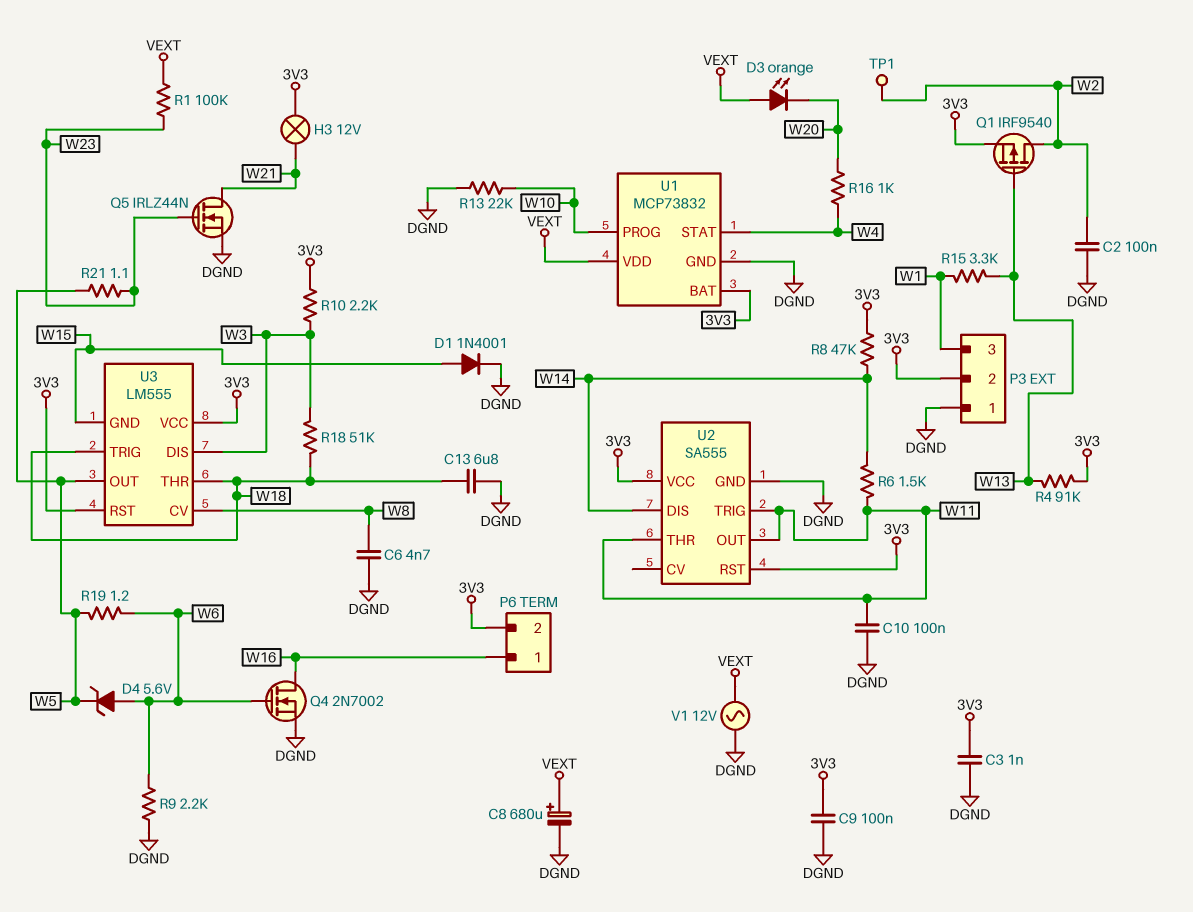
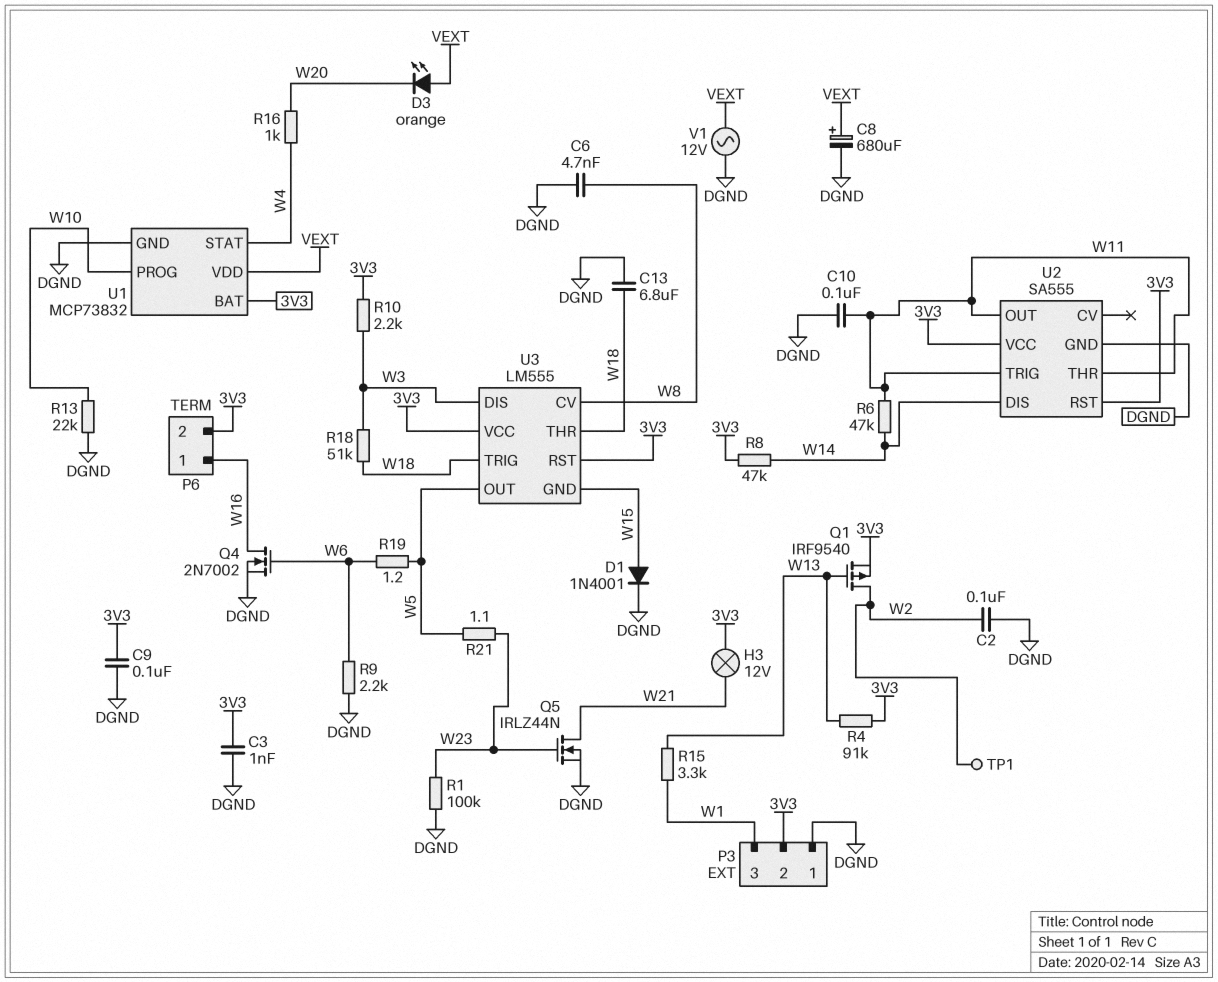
D4: zener 5.6V (A W6, K W5) -> none
R1: 100k (VEXT, W23) -> 100k (DGND, W23)
R6: 1.5k (W11, W14) -> 47k (W11, W14)

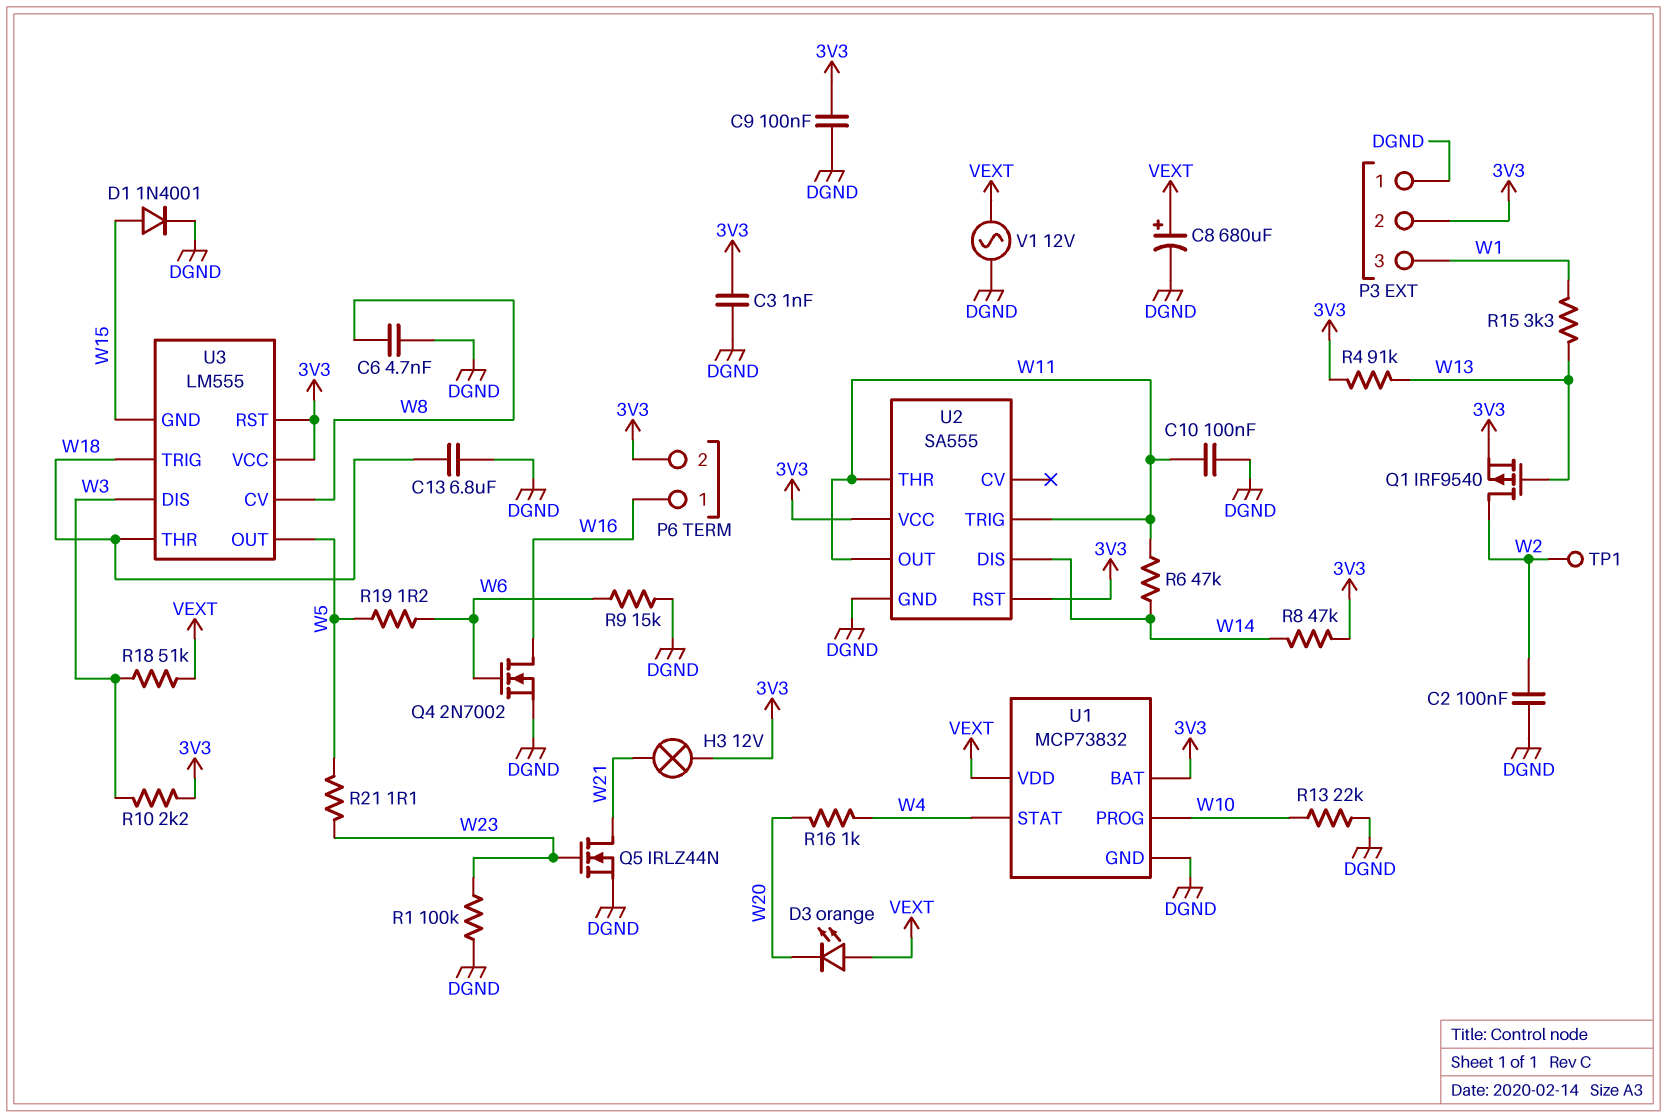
R9: 2.2k (DGND, W6) -> 15k (DGND, W6)
R18: 51k (W3, W18) -> 51k (VEXT, W3)

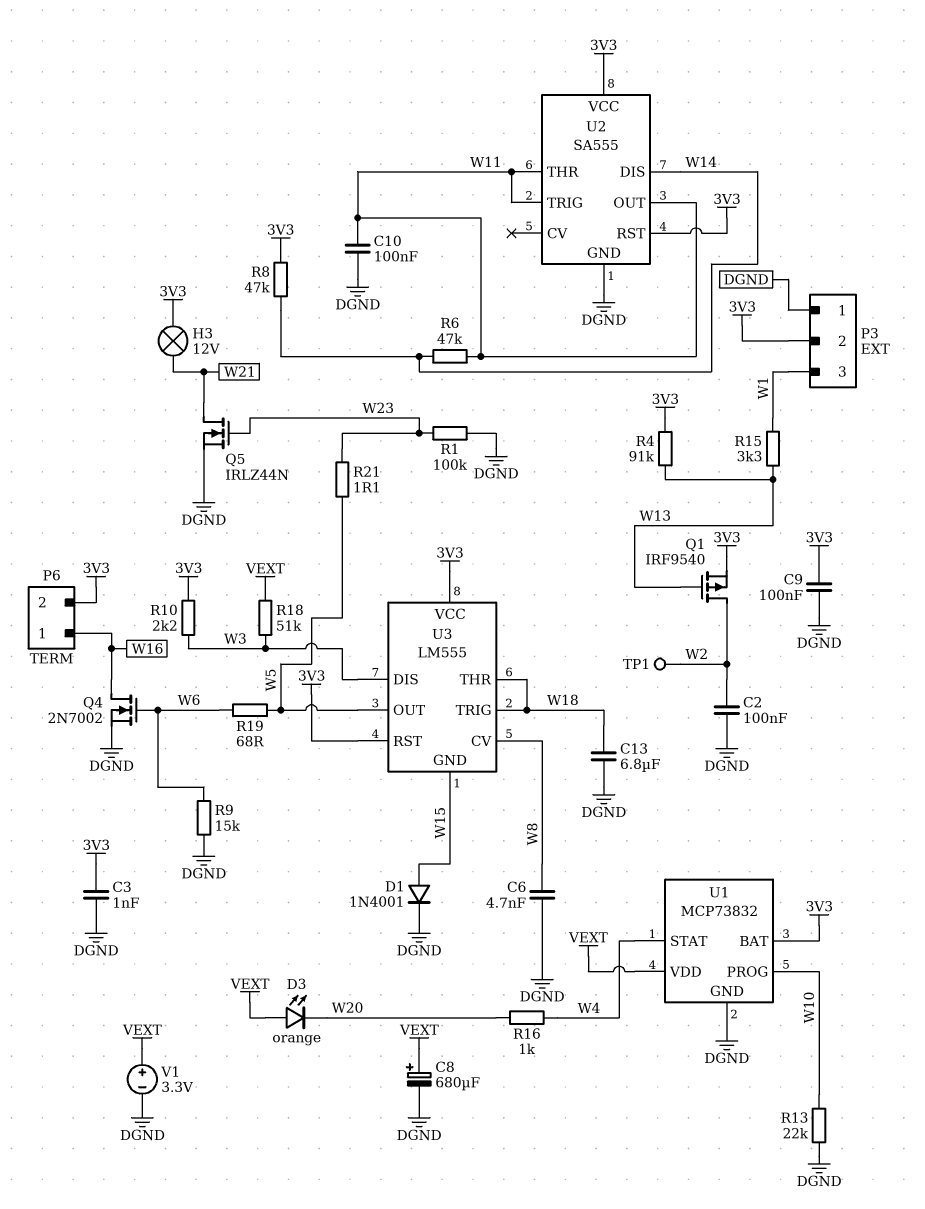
R19: 1.2 (W5, W6) -> 68 (W5, W6)
V1: AC 12V (DGND, VEXT) -> 3.3V (plus VEXT, minus DGND)

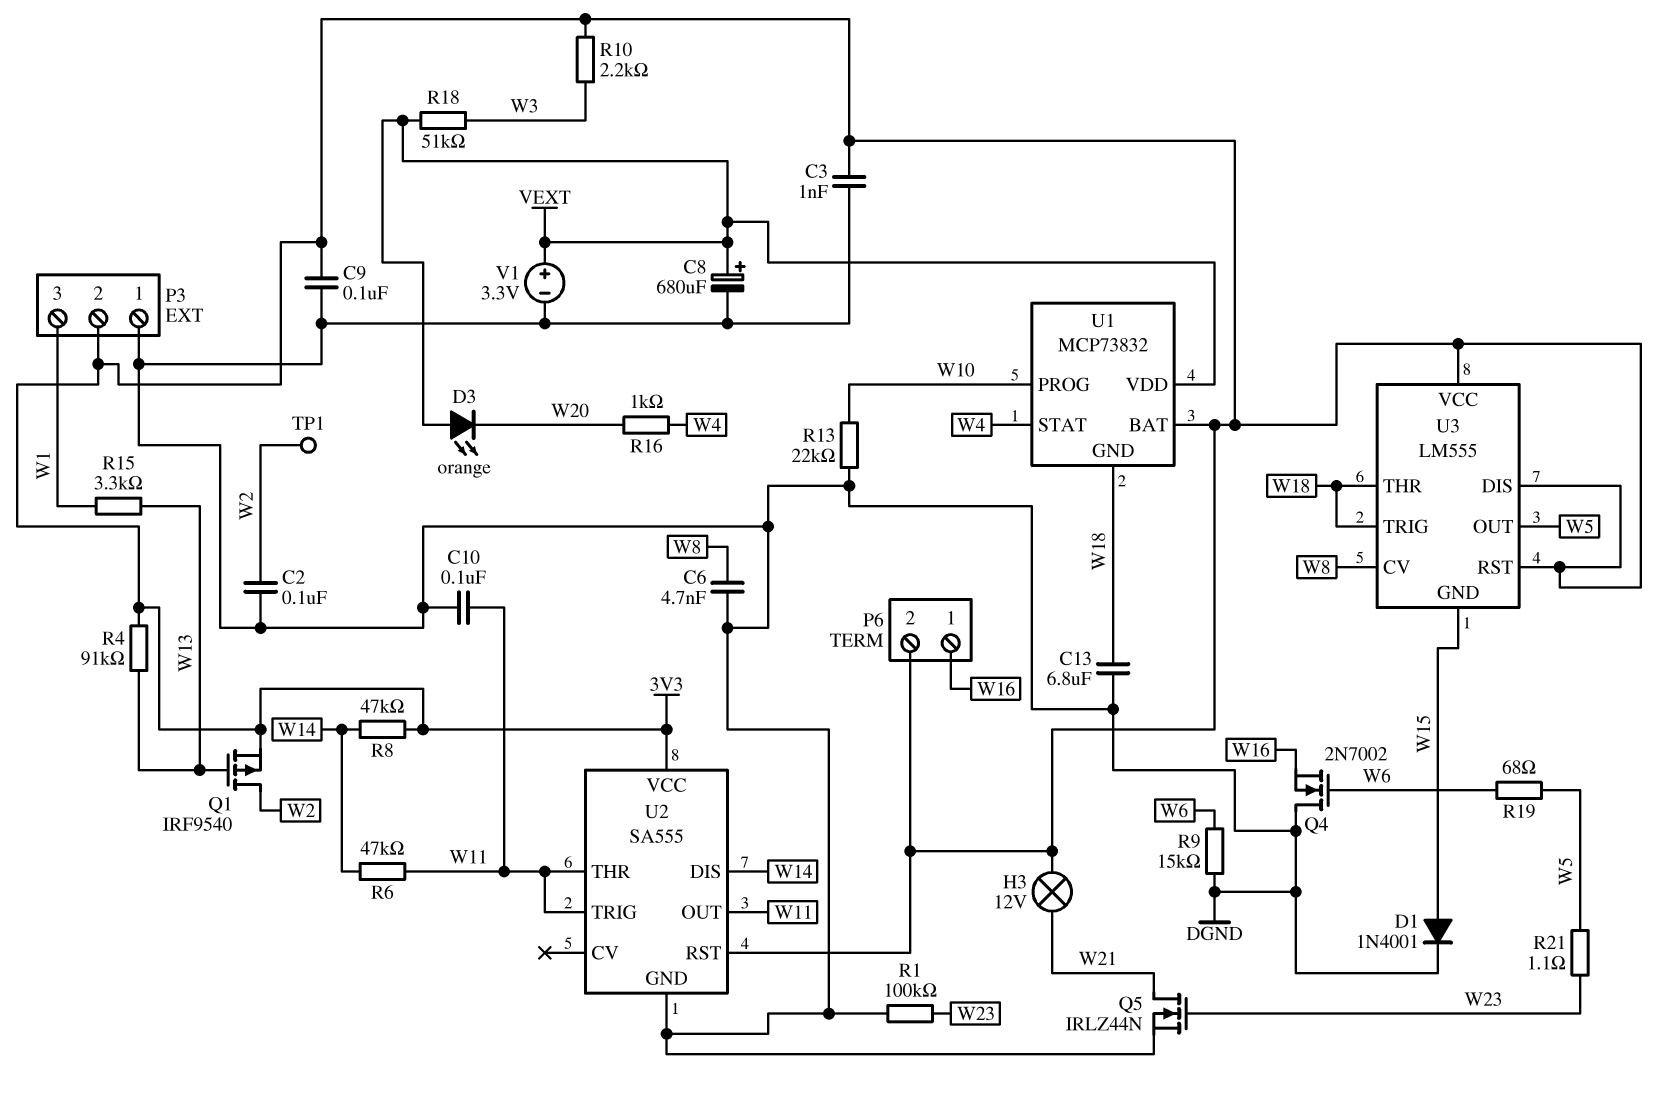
Q4: NMOS 2N7002 (G W6, D W16, S DGND) -> NMOS 2N7002 (G W6, D DGND, S W16)
U1 pin GND: DGND -> W18
U3 pin DIS: W3 -> 3V3

